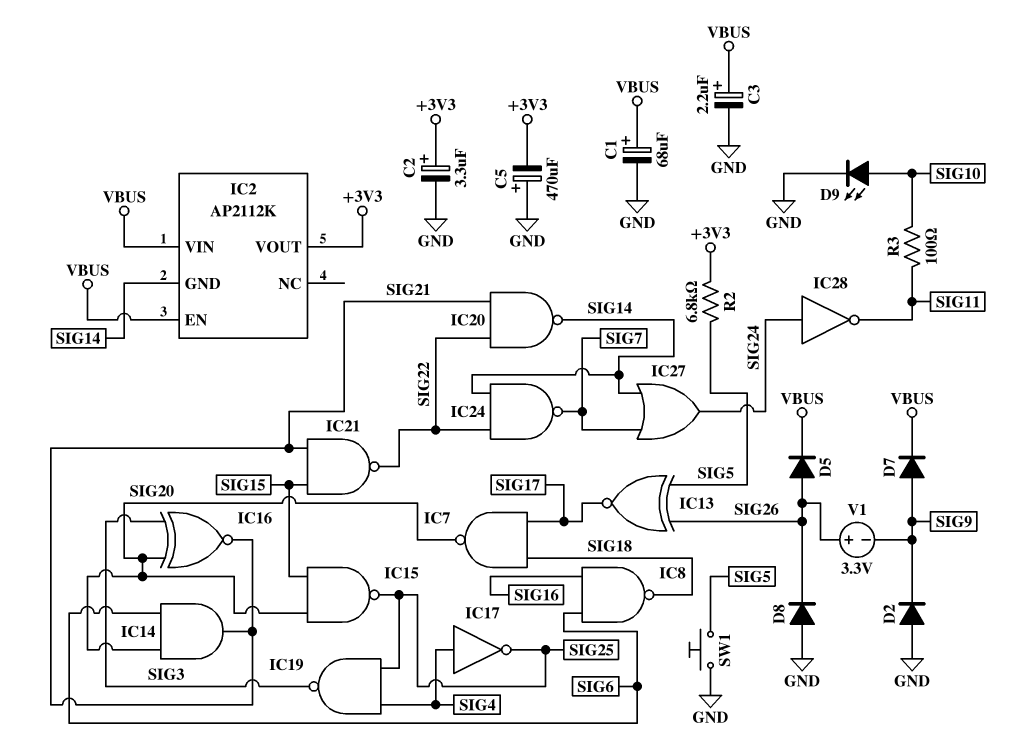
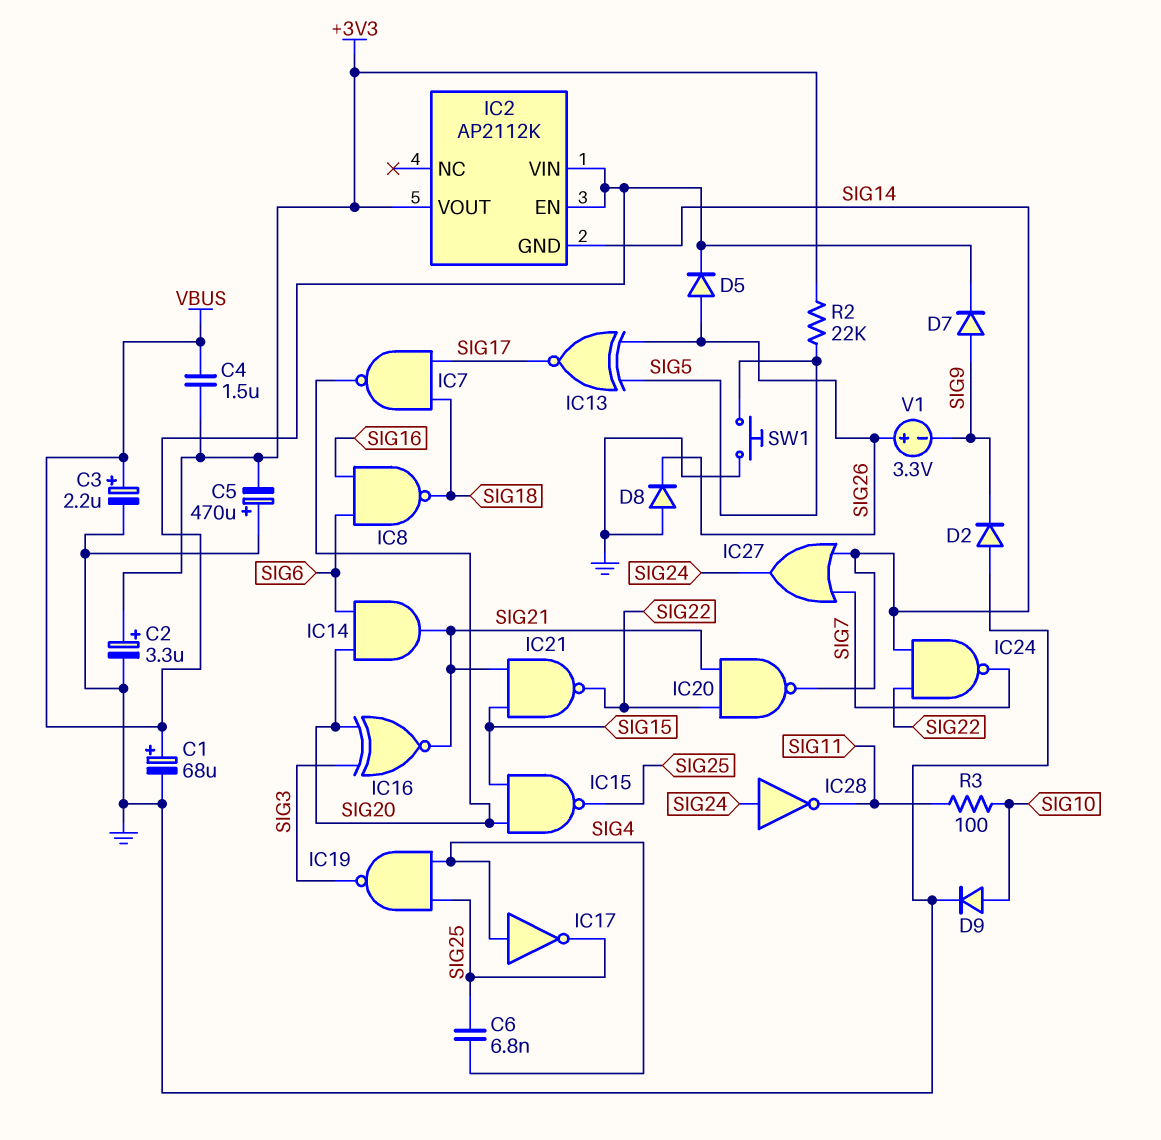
C4: none -> 1.5uF (+3V3, VBUS)
C6: none -> 6.8nF (SIG4, SIG25)
D9: LED (A SIG10, K GND) -> diode (A SIG10, K GND)
R2: 6.8k (+3V3, SIG5) -> 22k (+3V3, SIG5)

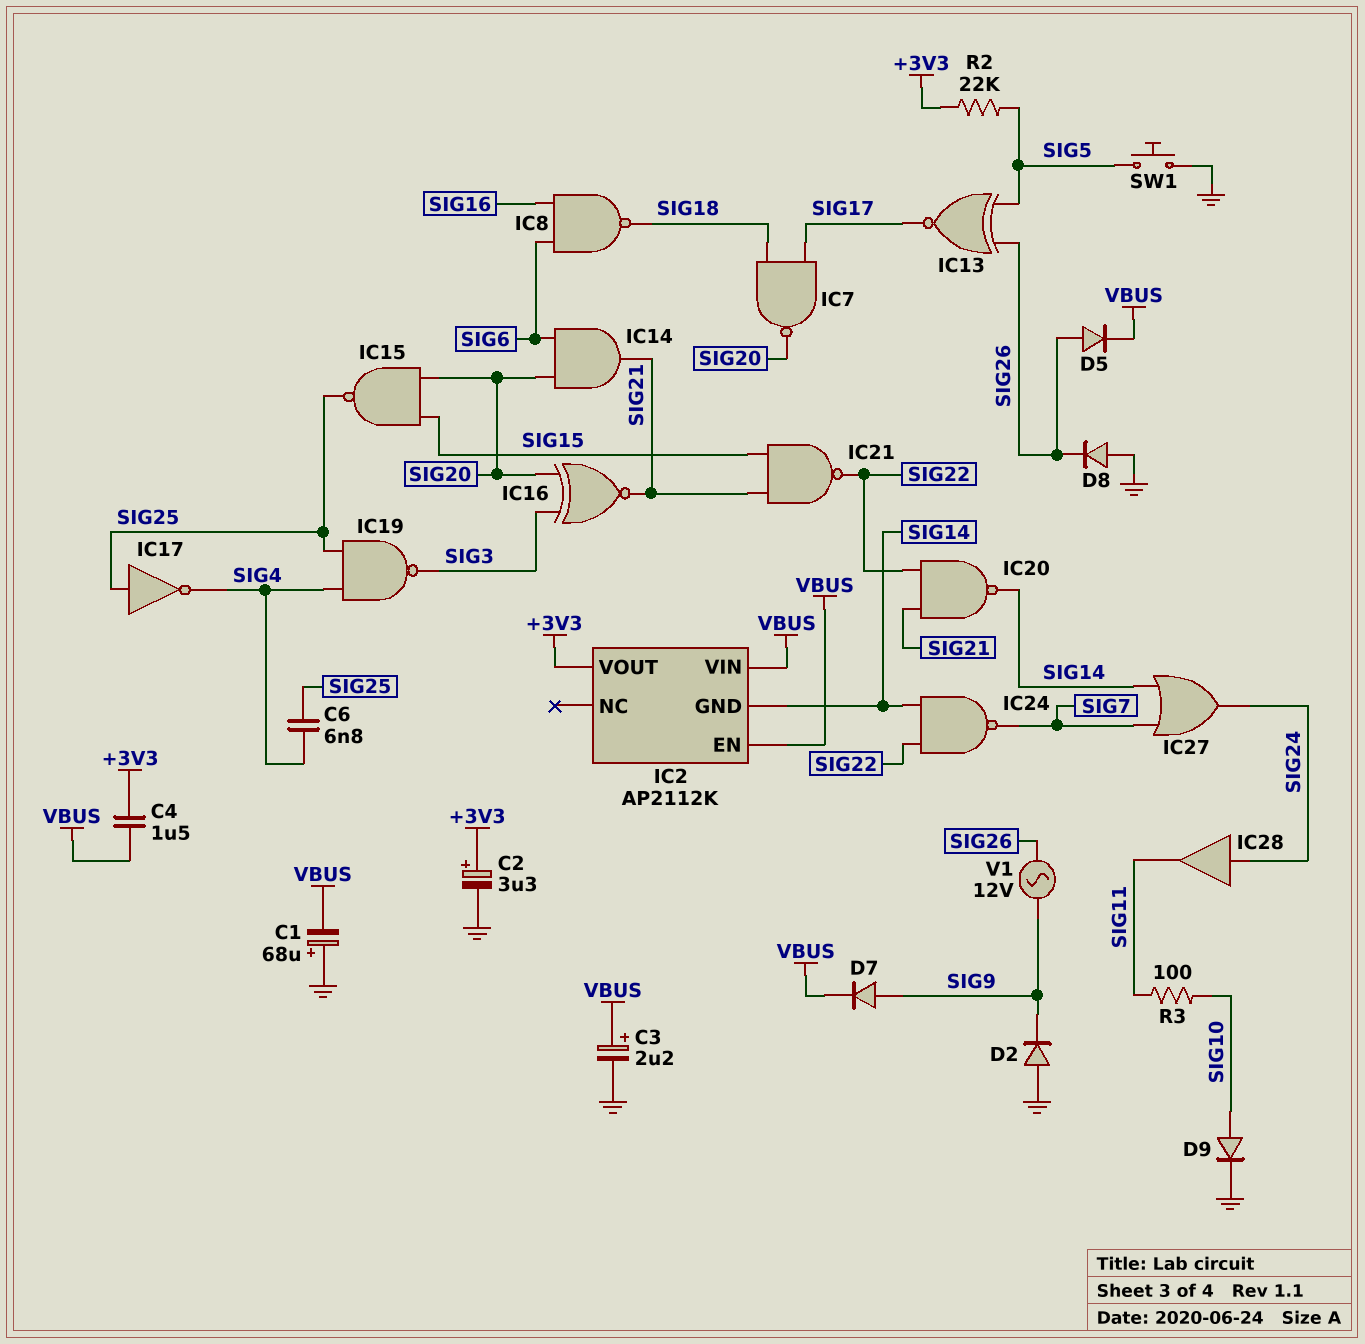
C1: 68uF (plus VBUS, minus GND) -> 68uF (plus GND, minus VBUS)
C5: 470uF (plus GND, minus +3V3) -> none
IC17: NOT (in SIG4, out SIG25) -> NOT (in SIG25, out SIG4)
IC28: NOT (in SIG24, out SIG11) -> buffer (in SIG24, out SIG11)
V1: 3.3V (plus SIG26, minus SIG9) -> AC 12V (SIG9, SIG26)

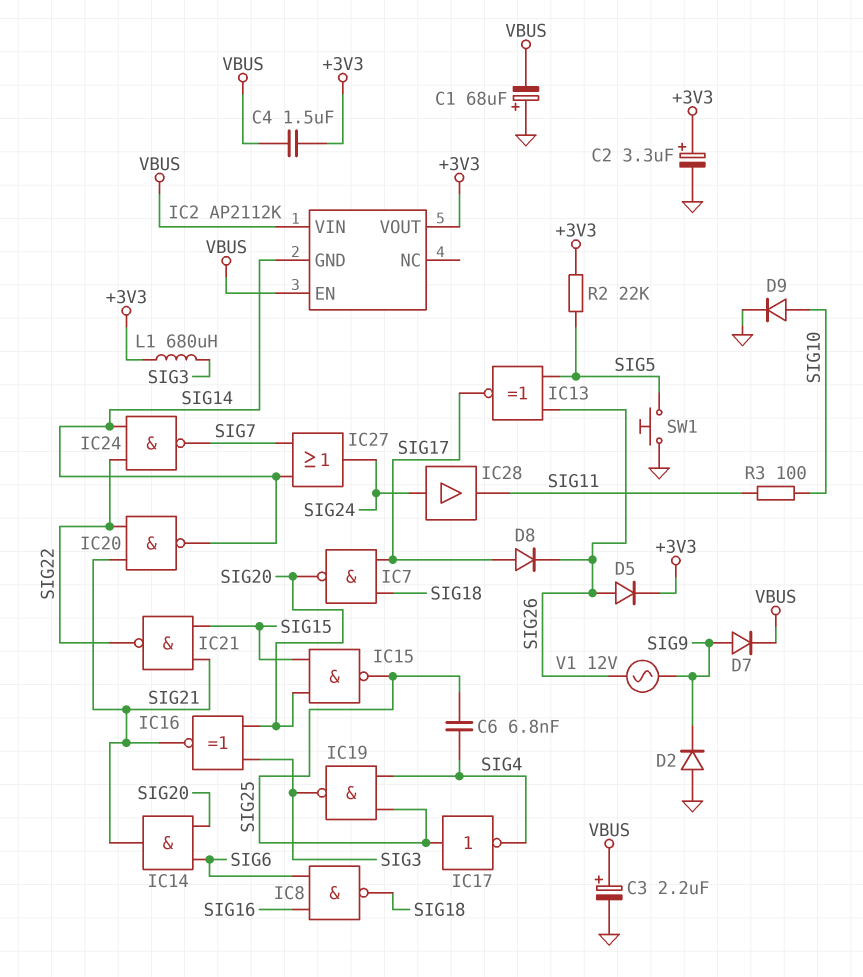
D5: diode (A SIG26, K VBUS) -> diode (A SIG26, K +3V3)
D8: diode (A GND, K SIG26) -> diode (A SIG17, K SIG26)
L1: none -> 680uH (+3V3, SIG3)

